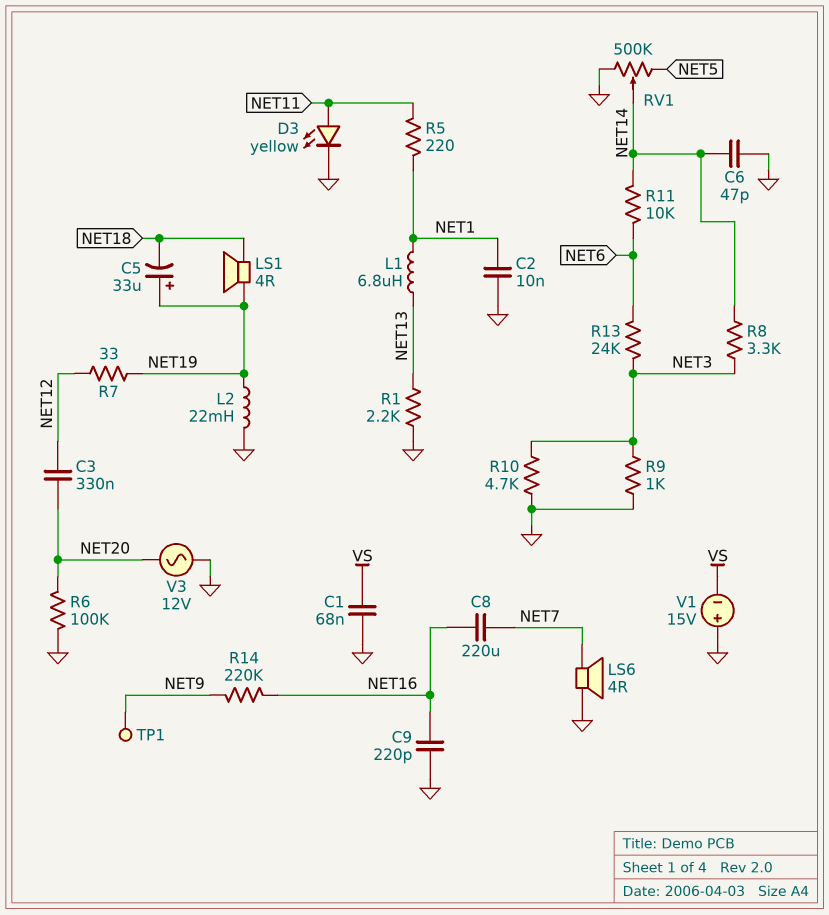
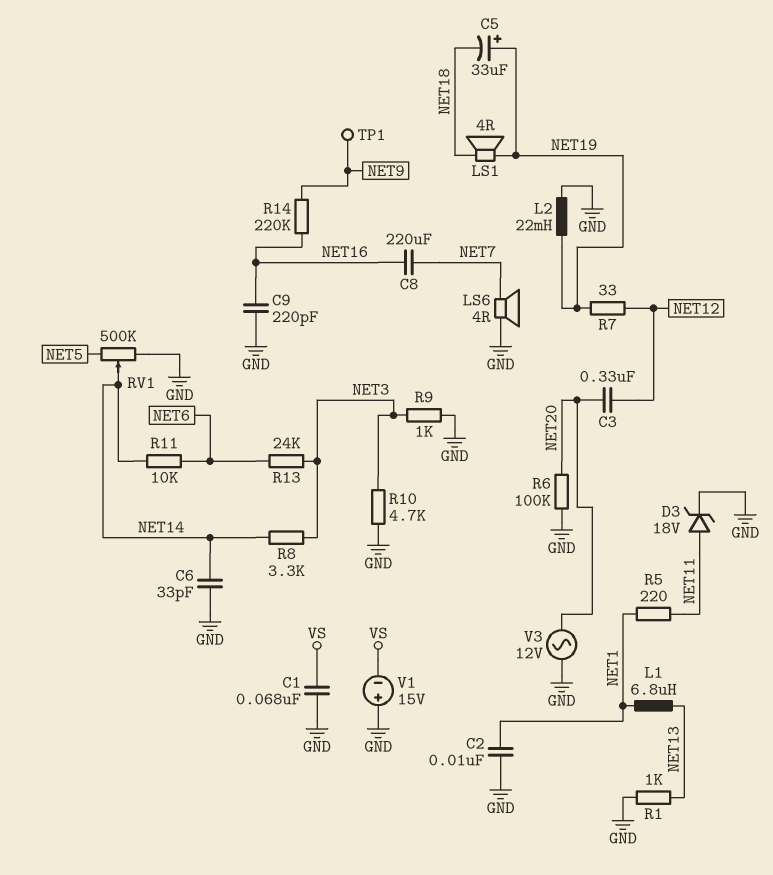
C6: 47pF (GND, NET14) -> 33pF (GND, NET14)
D3: LED yellow (A NET11, K GND) -> zener 18V (A NET11, K GND)
R1: 2.2k (GND, NET13) -> 1k (GND, NET13)

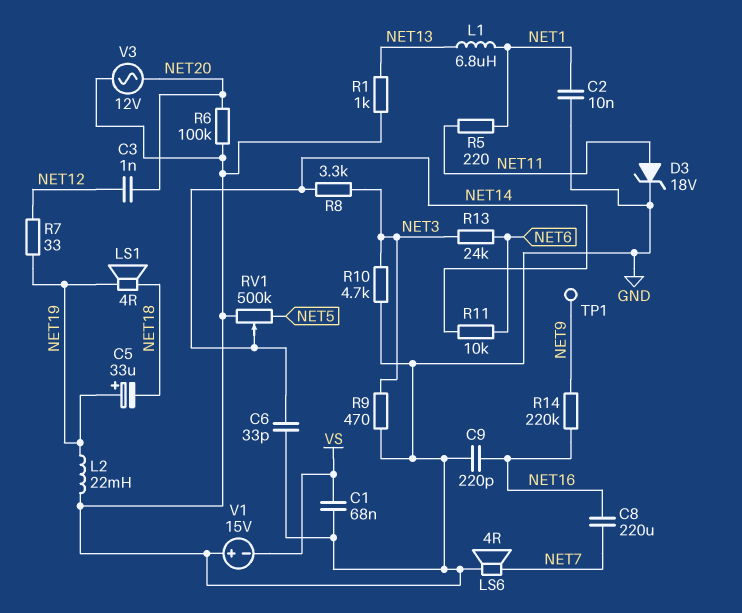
C3: 330nF (NET12, NET20) -> 1nF (NET12, NET20)
R9: 1k (GND, NET3) -> 470 (GND, NET3)

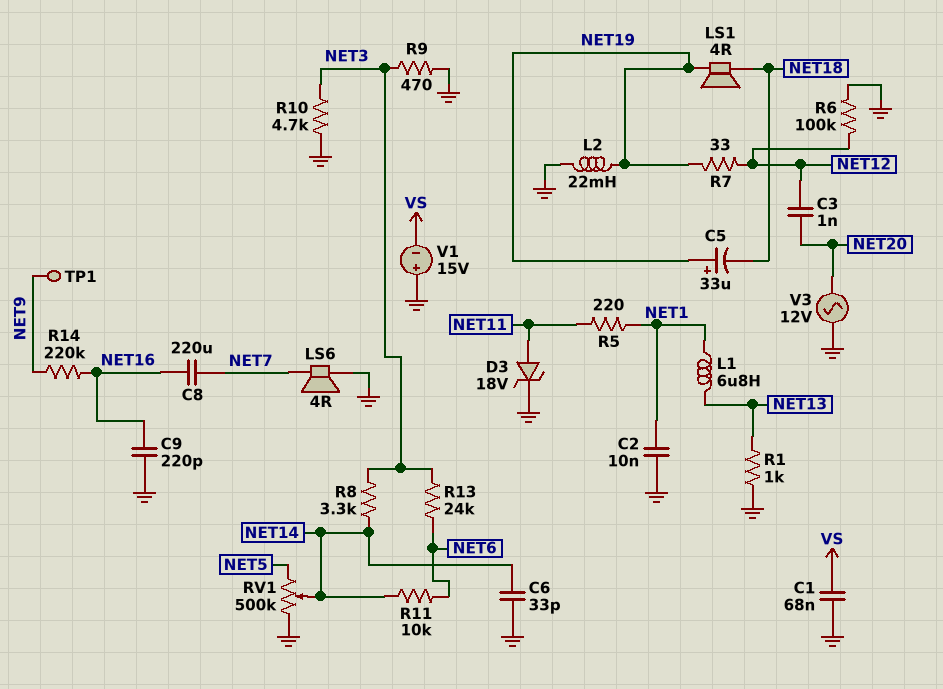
R6: 100k (GND, NET20) -> 100k (GND, NET12)

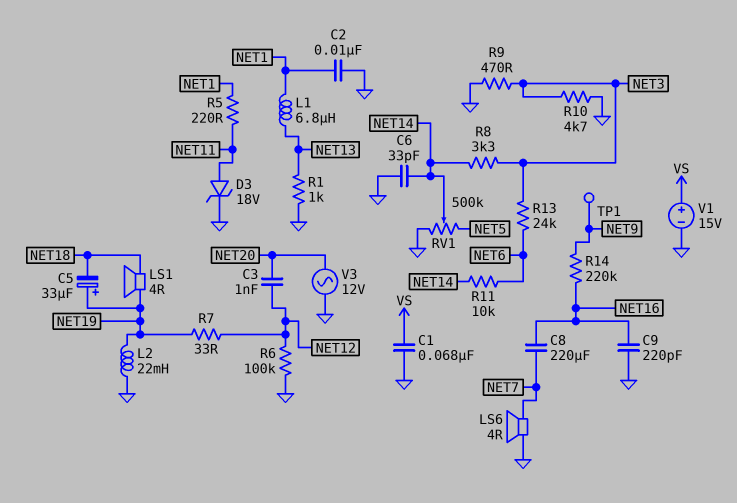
V1: 15V (plus GND, minus VS) -> 15V (plus VS, minus GND)

